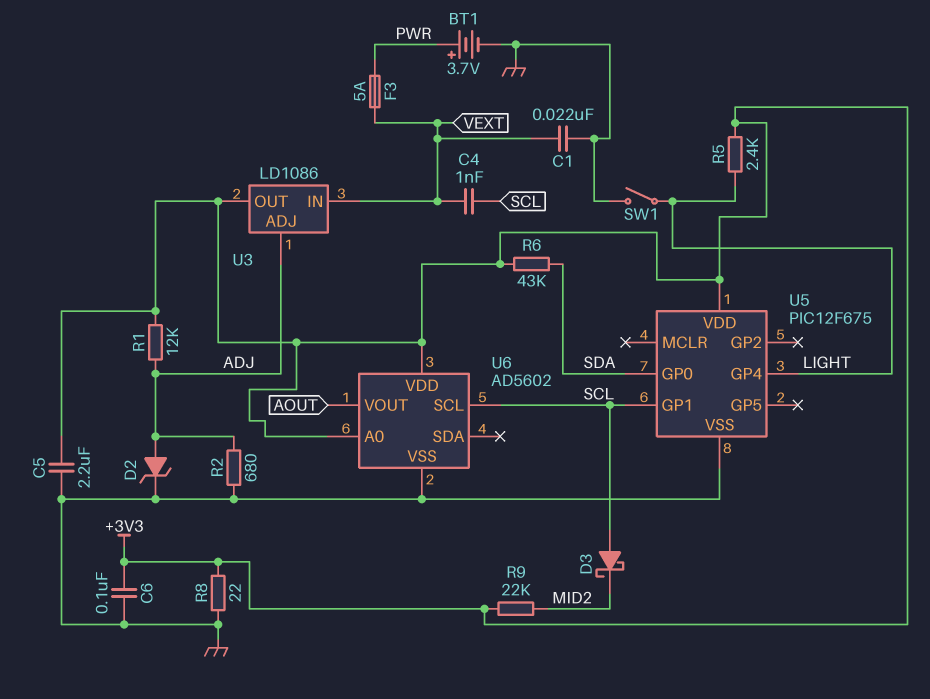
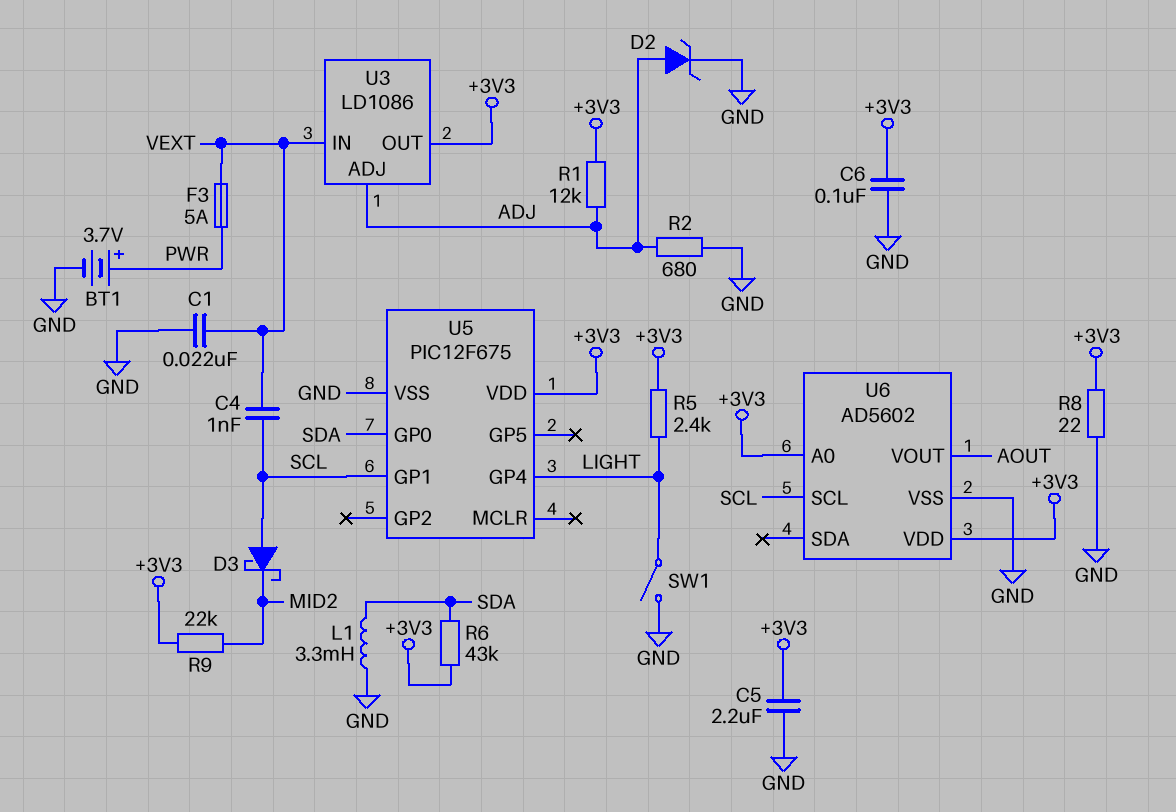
L1: none -> 3.3mH (GND, SDA)

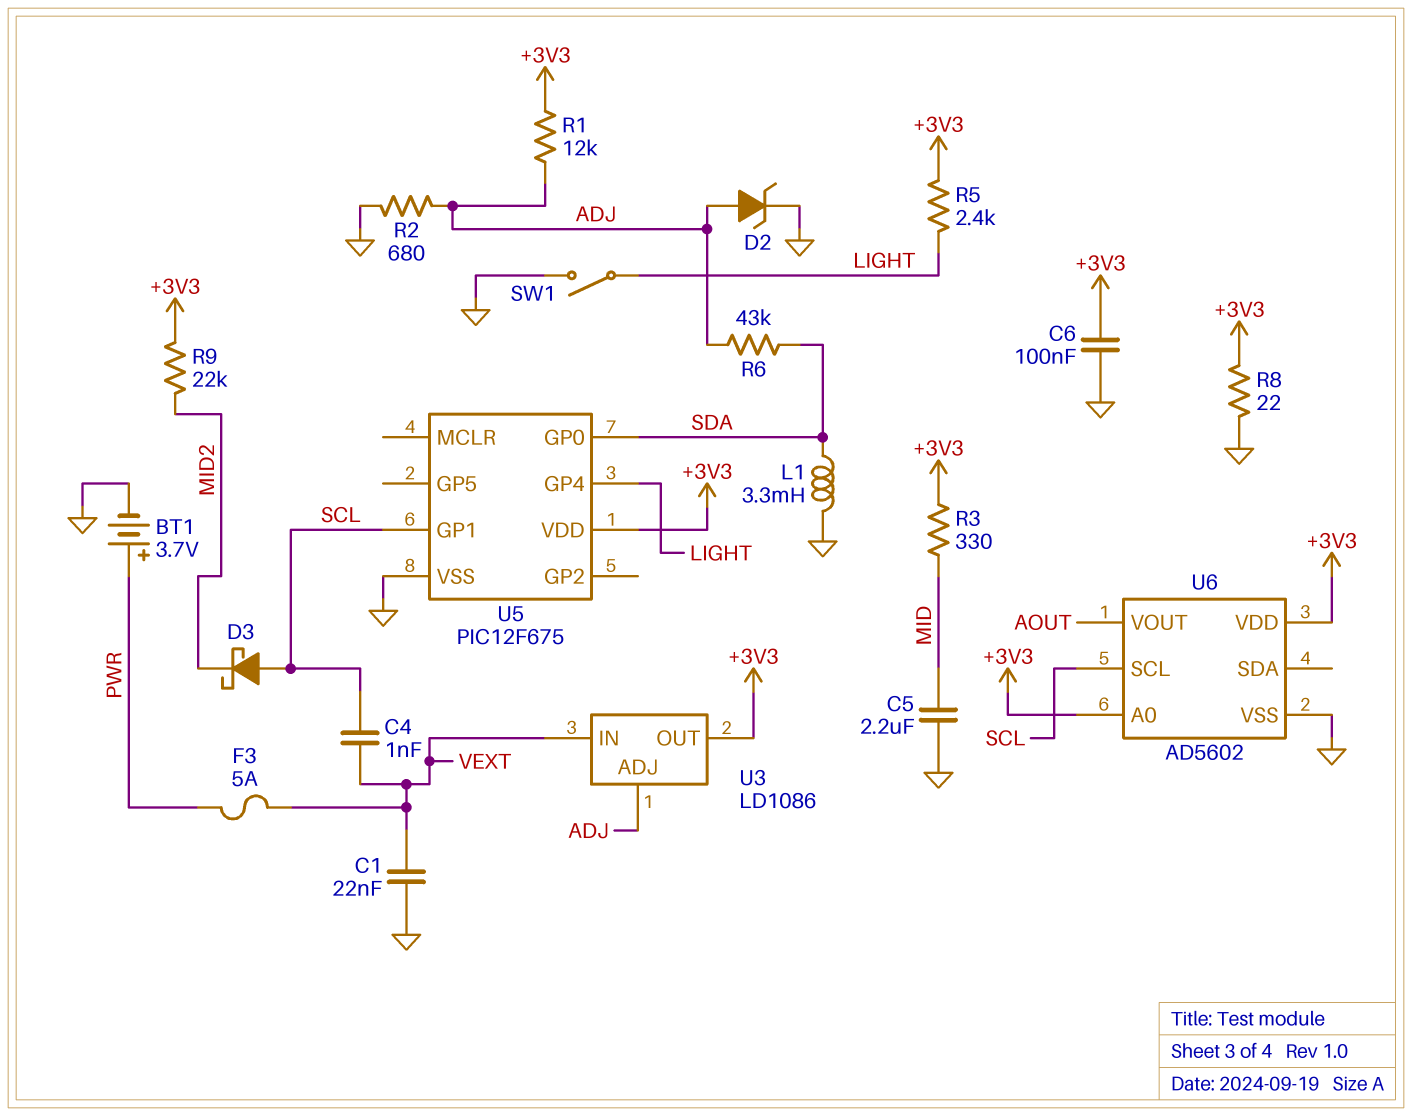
C5: 2.2uF (+3V3, GND) -> 2.2uF (GND, MID)
R3: none -> 330 (+3V3, MID)
R6: 43k (+3V3, SDA) -> 43k (ADJ, SDA)

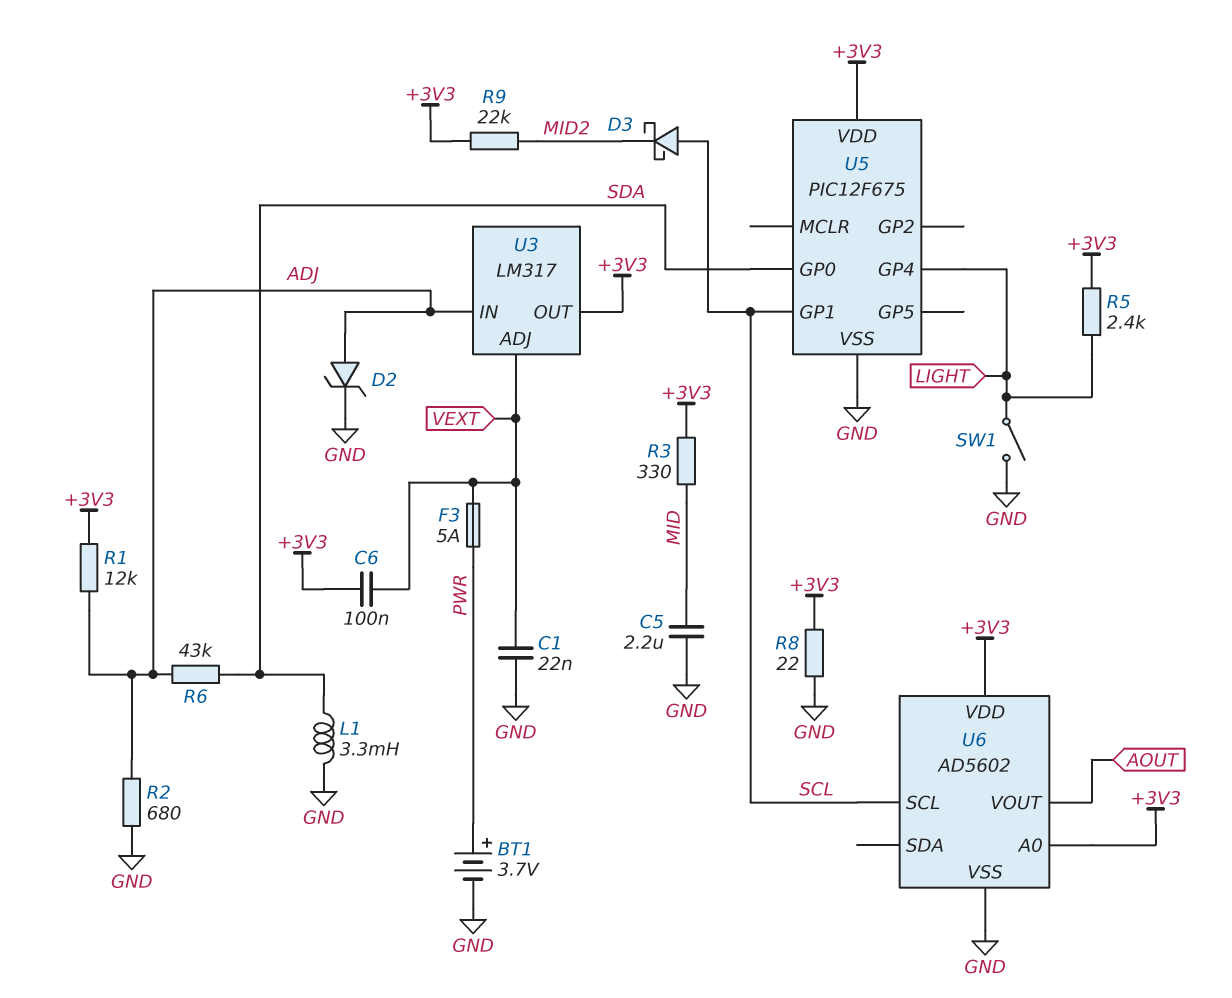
C4: 1nF (SCL, VEXT) -> none
C6: 100nF (+3V3, GND) -> 100nF (+3V3, VEXT)
U3: LD1086 -> LM317
U3 pin ADJ: ADJ -> VEXT
U3 pin IN: VEXT -> ADJ

